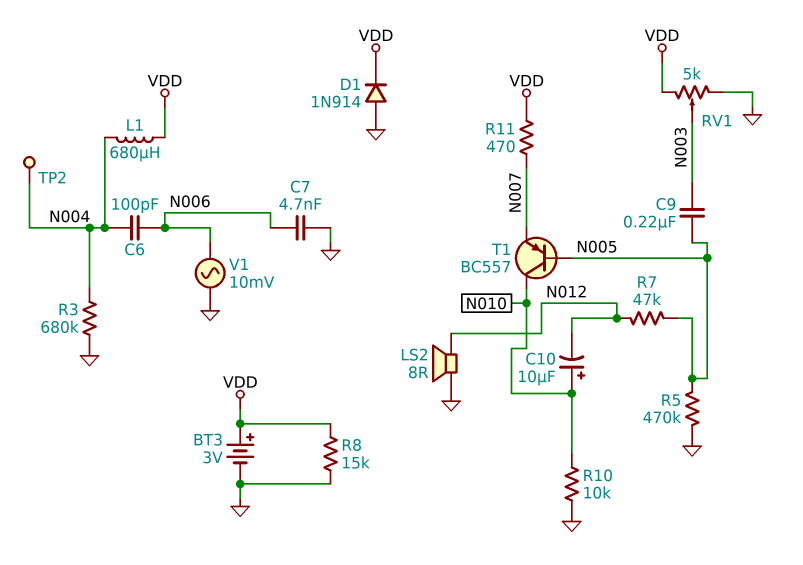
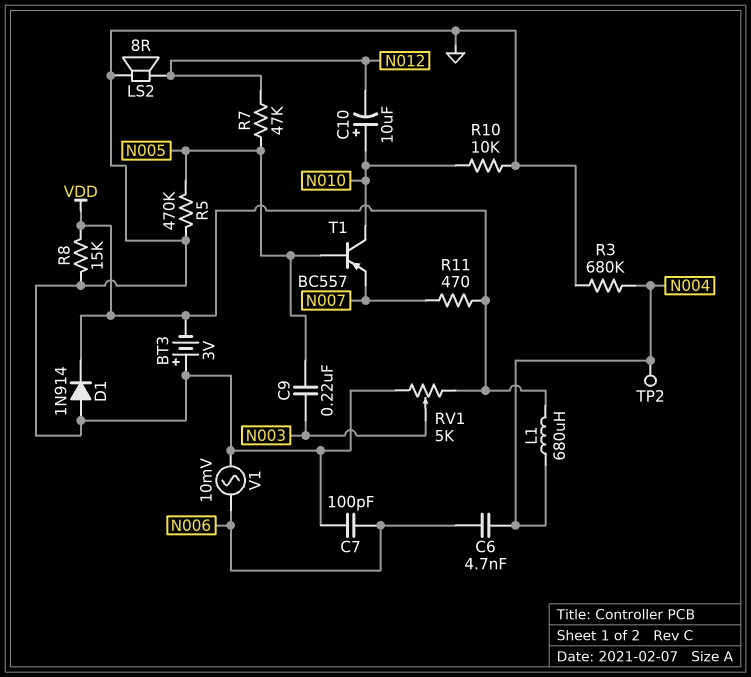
BT3: 3V (plus VDD, minus GND) -> 3V (plus GND, minus VDD)
C6: 100pF (N004, N006) -> 4.7nF (N004, N006)
C7: 4.7nF (GND, N006) -> 100pF (GND, N006)

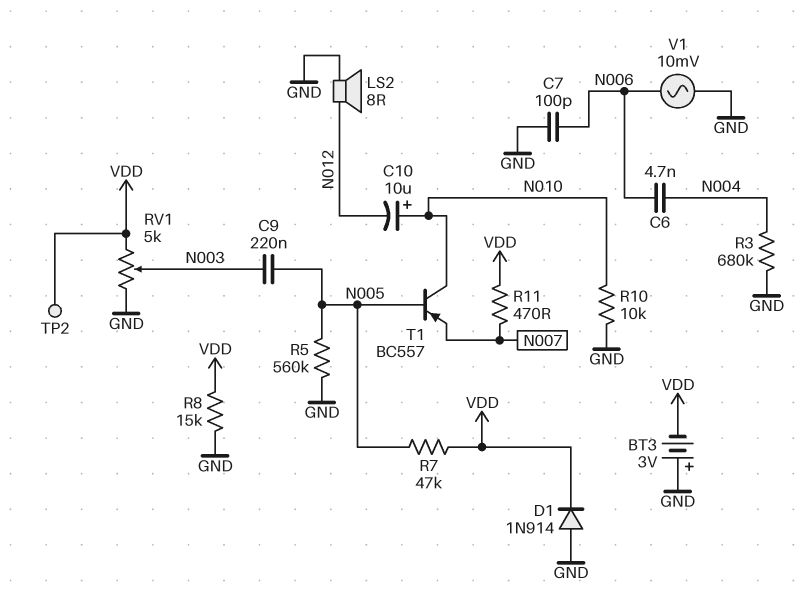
L1: 680uH (N004, VDD) -> none
R5: 470k (GND, N005) -> 560k (GND, N005)
R7: 47k (N005, N012) -> 47k (N005, VDD)
TP2: test point (N004) -> test point (VDD)

